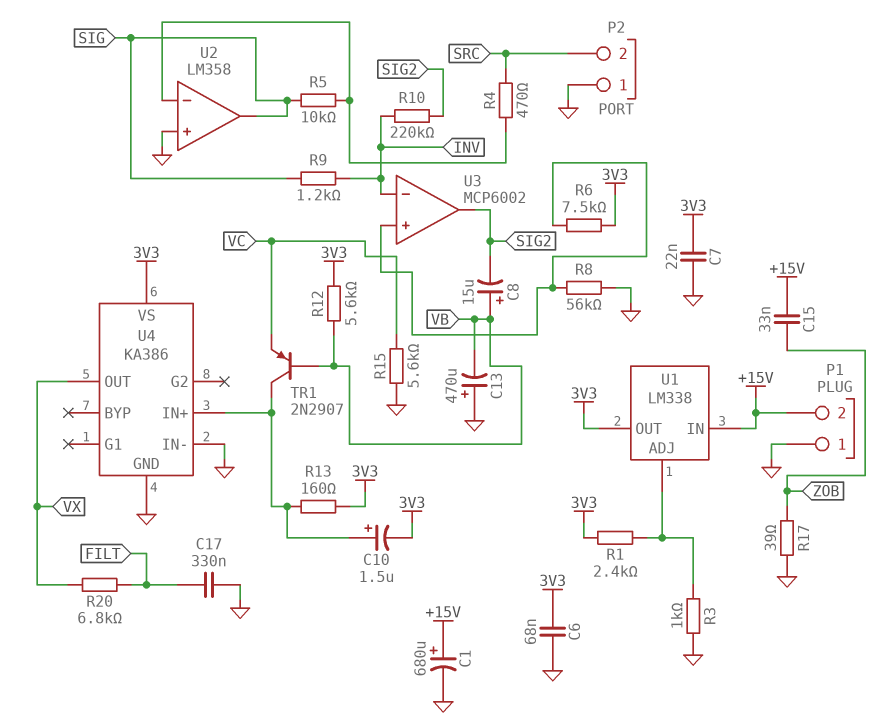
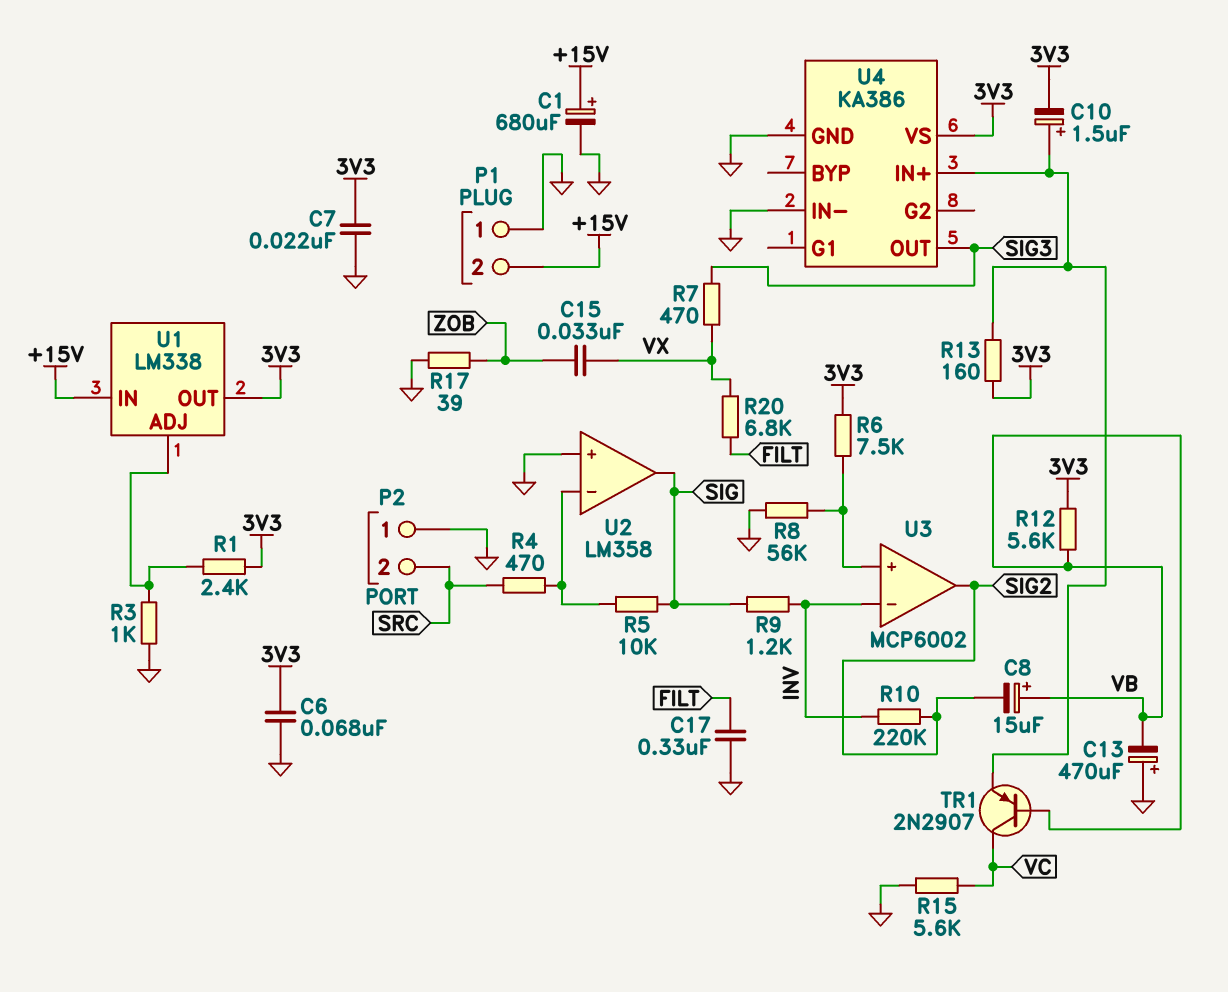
C15: 33nF (+15V, ZOB) -> 33nF (VX, ZOB)
R7: none -> 470 (SIG3, VX)
TR1: PNP 2N2907 (B VB, C U4/IN+, E VC) -> PNP 2N2907 (B VB, C VC, E U4/IN+)
U4 pin OUT: VX -> SIG3

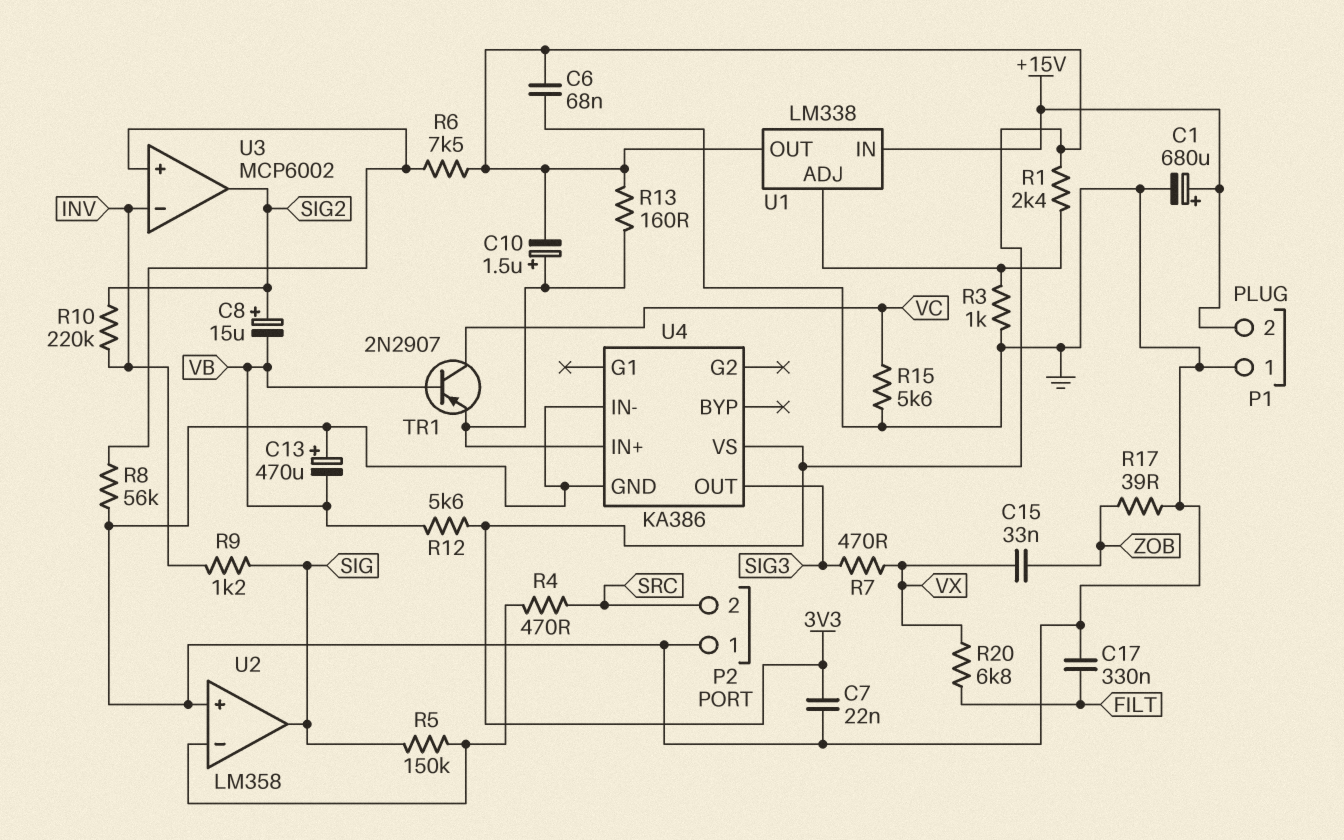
C8: 15uF (plus VB, minus SIG2) -> 15uF (plus SIG2, minus VB)
R5: 10k (SIG, U2/in-) -> 150k (SIG, U2/in-)

